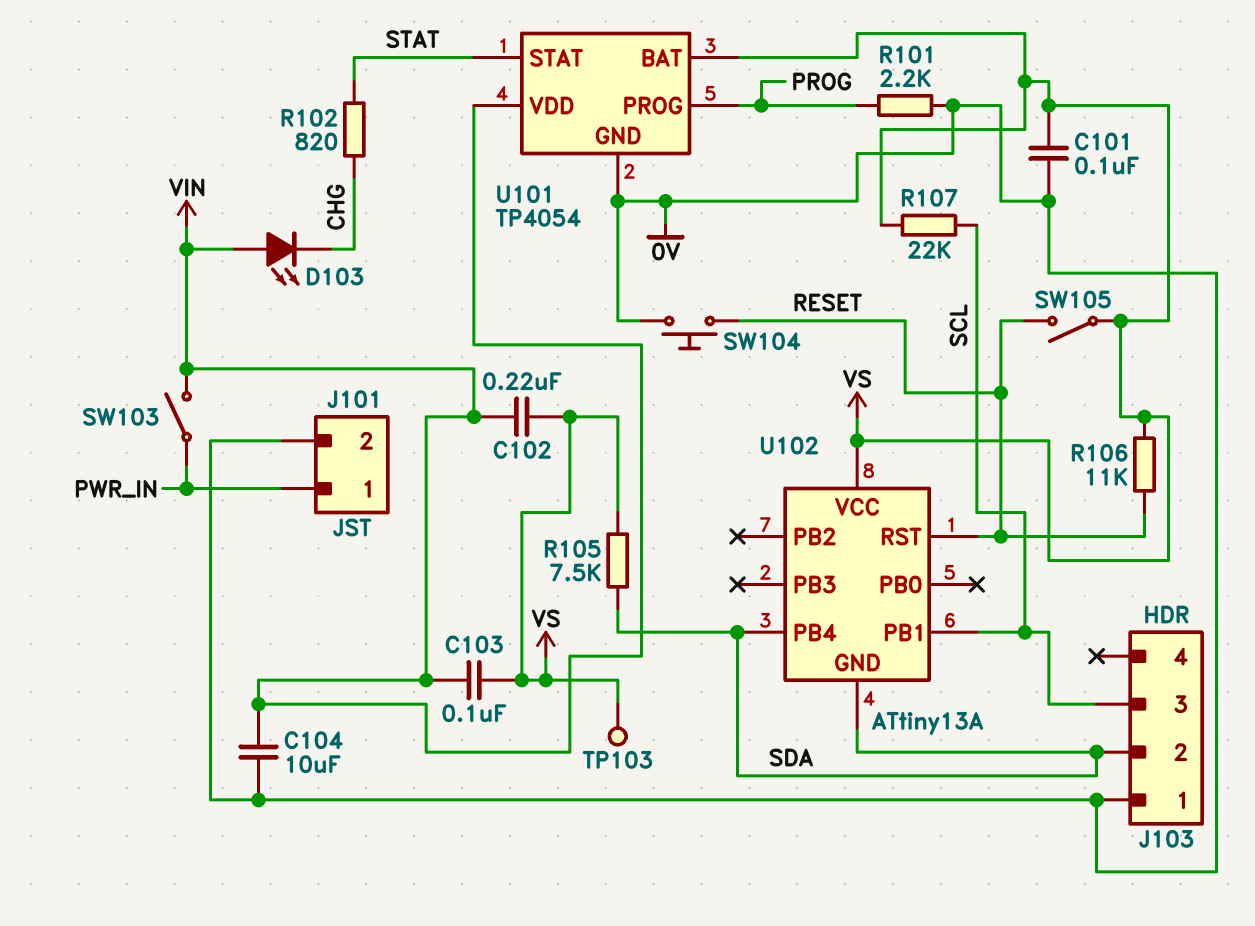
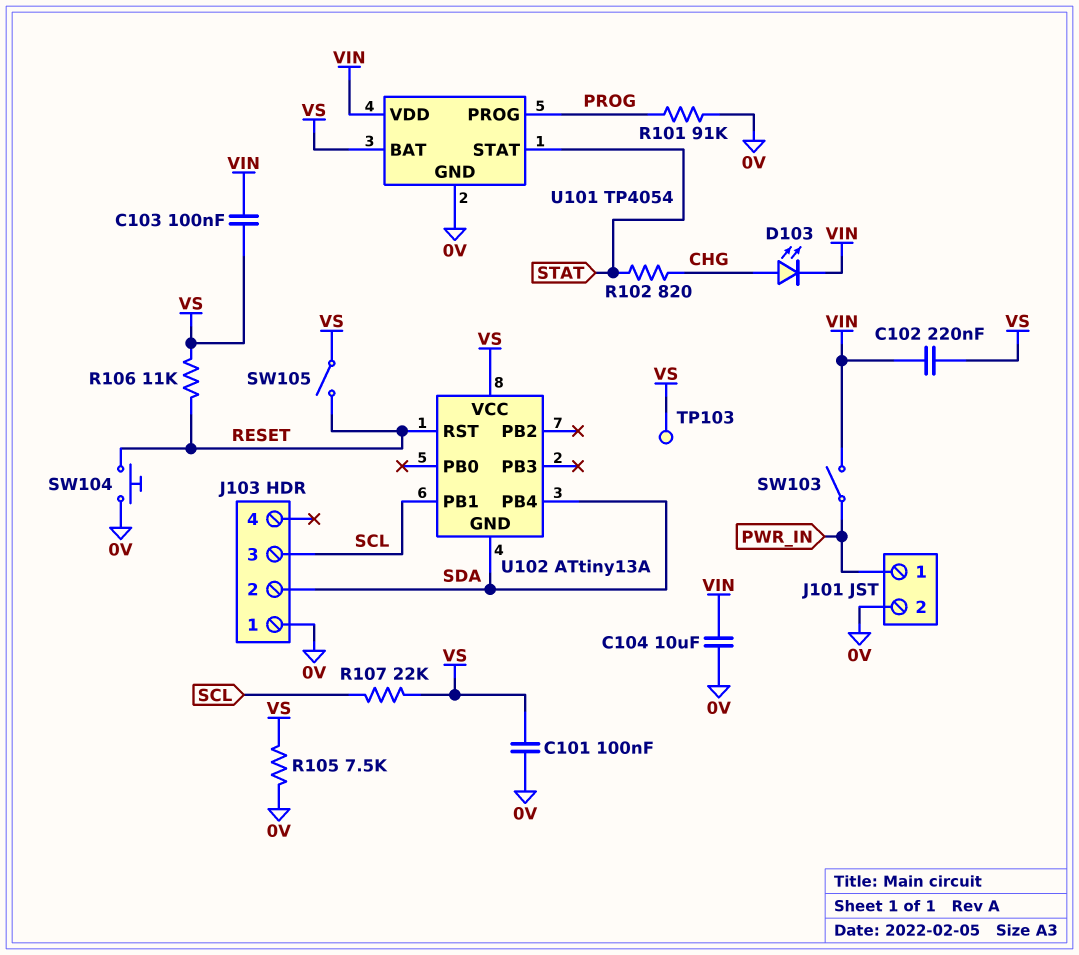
D103: LED (A VIN, K CHG) -> LED (A CHG, K VIN)
R101: 2.2k (0V, PROG) -> 91k (0V, PROG)
R105: 7.5k (SDA, VS) -> 7.5k (0V, VS)

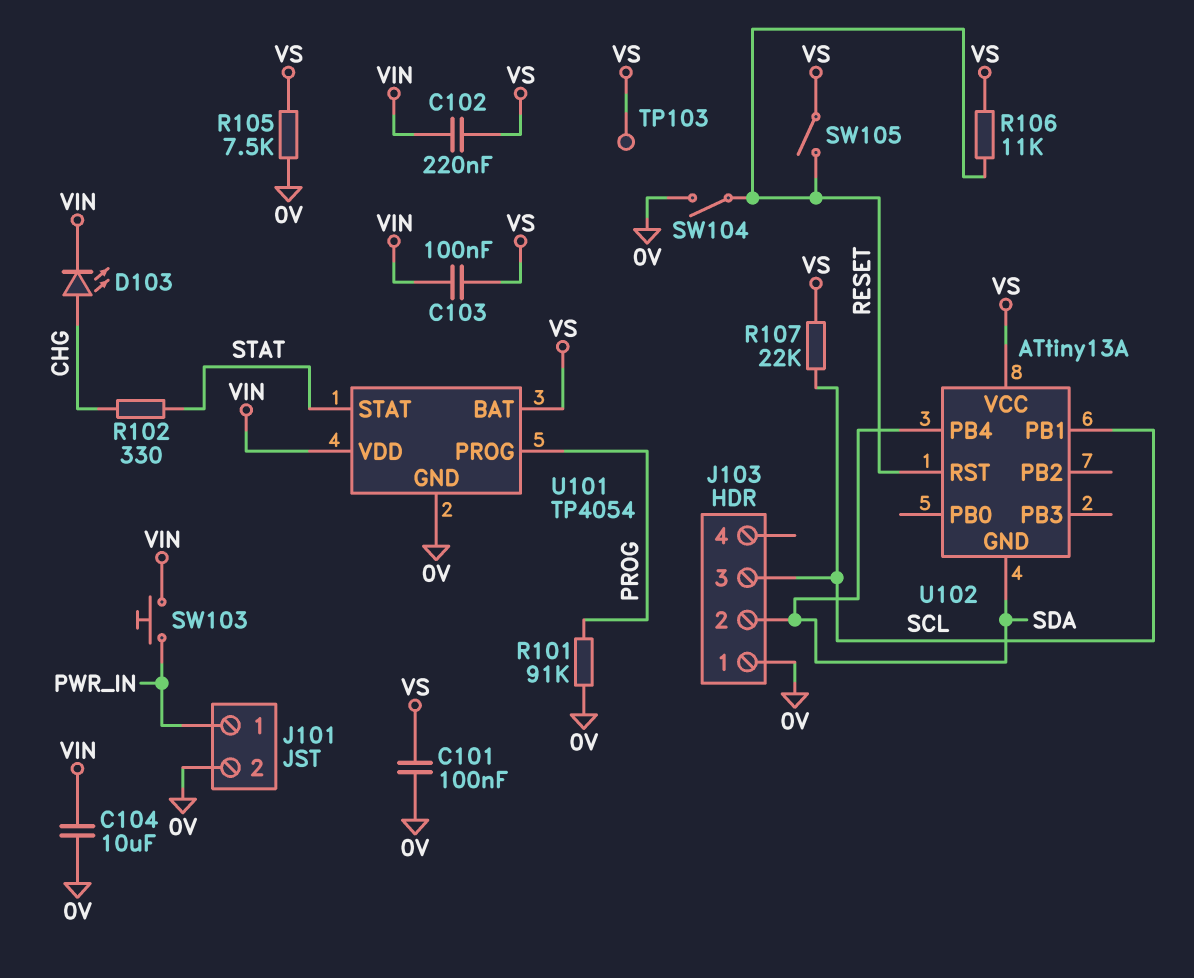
R102: 820 (CHG, STAT) -> 330 (CHG, STAT)
SW103: switch (PWR_IN, VIN) -> button (PWR_IN, VIN)
SW104: button (0V, RESET) -> switch (0V, RESET)

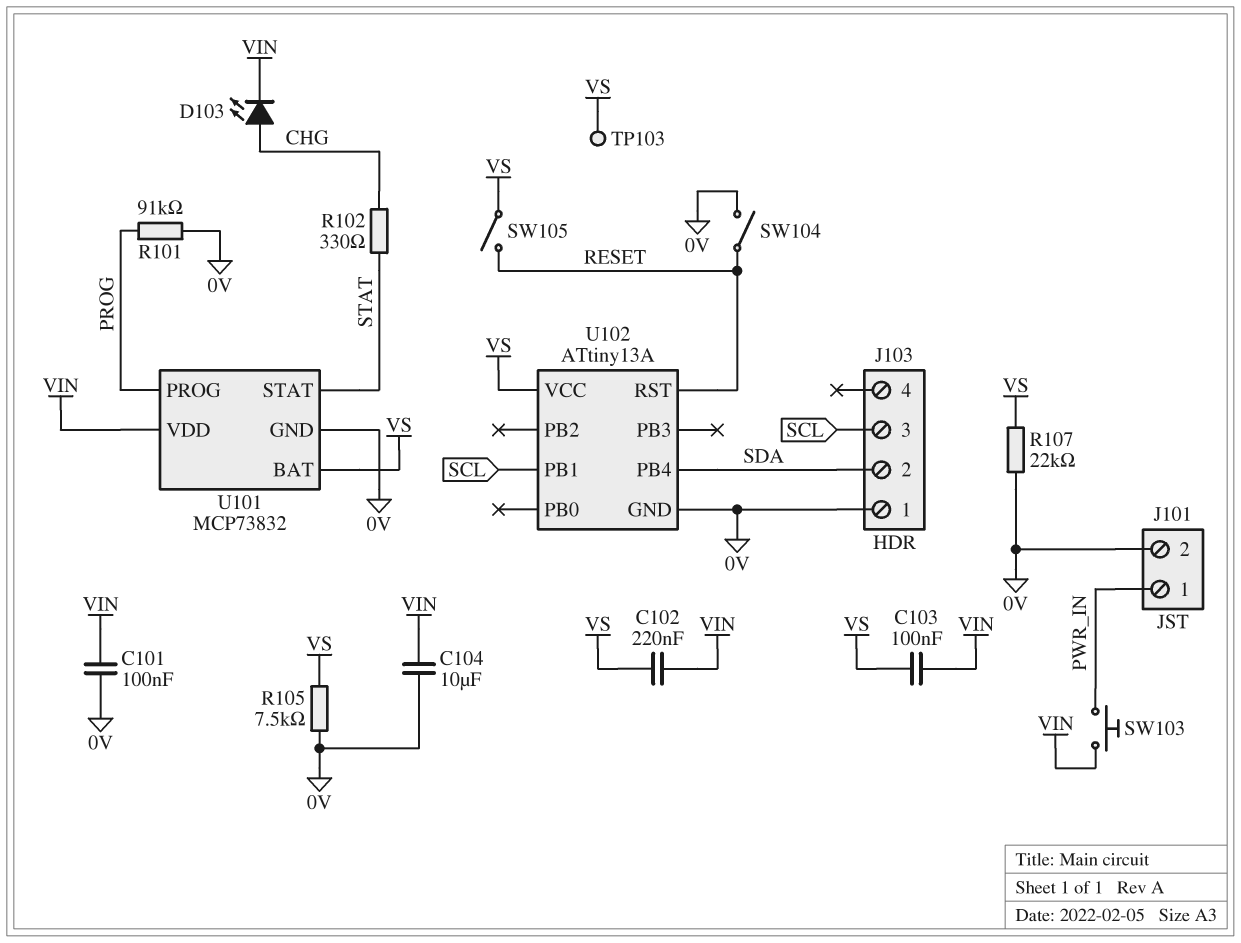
C101: 100nF (0V, VS) -> 100nF (0V, VIN)
R106: 11k (RESET, VS) -> none
R107: 22k (SCL, VS) -> 22k (0V, VS)
U101: TP4054 -> MCP73832
U102 pin GND: SDA -> 0V

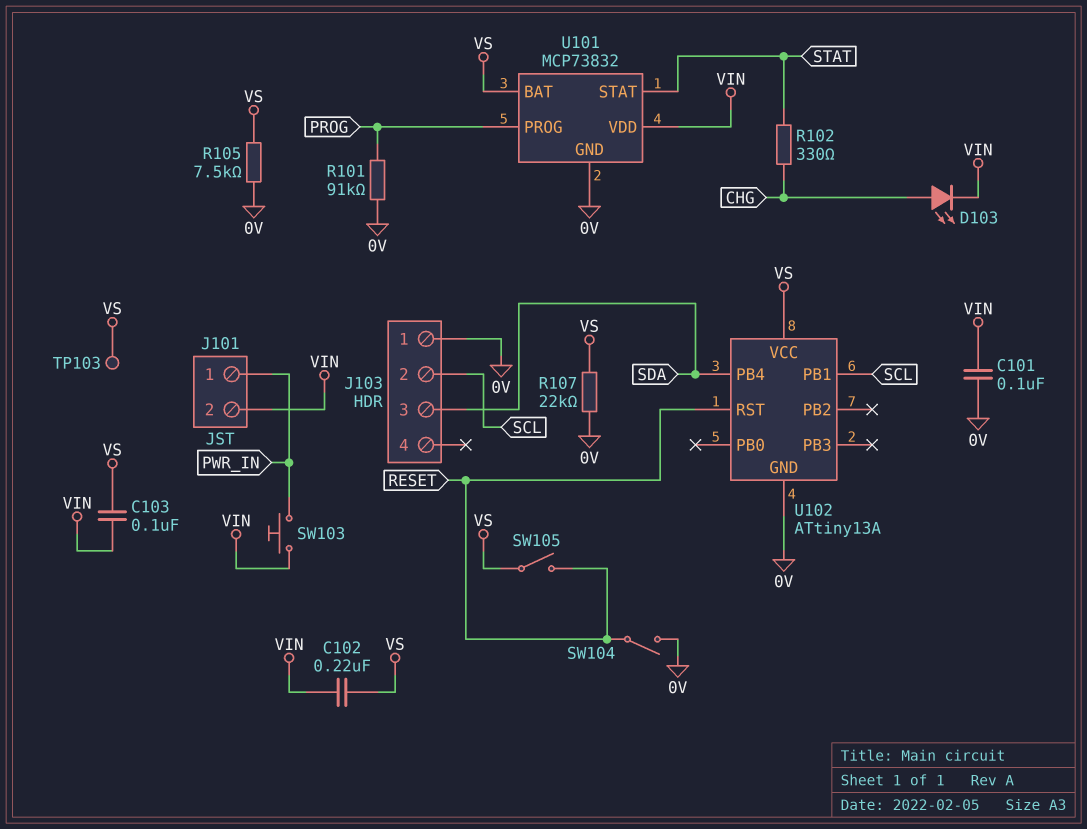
C104: 10uF (0V, VIN) -> none
J101 pin 2: 0V -> VIN
J103 pin 2: SDA -> SCL
J103 pin 3: SCL -> SDA

